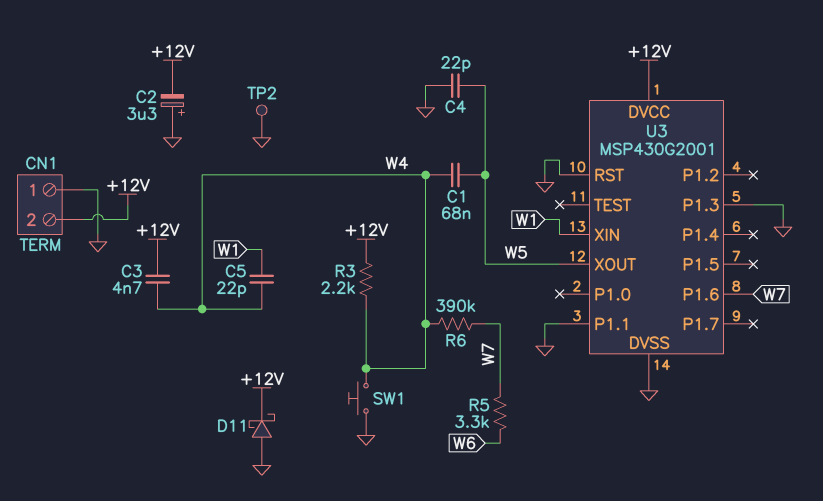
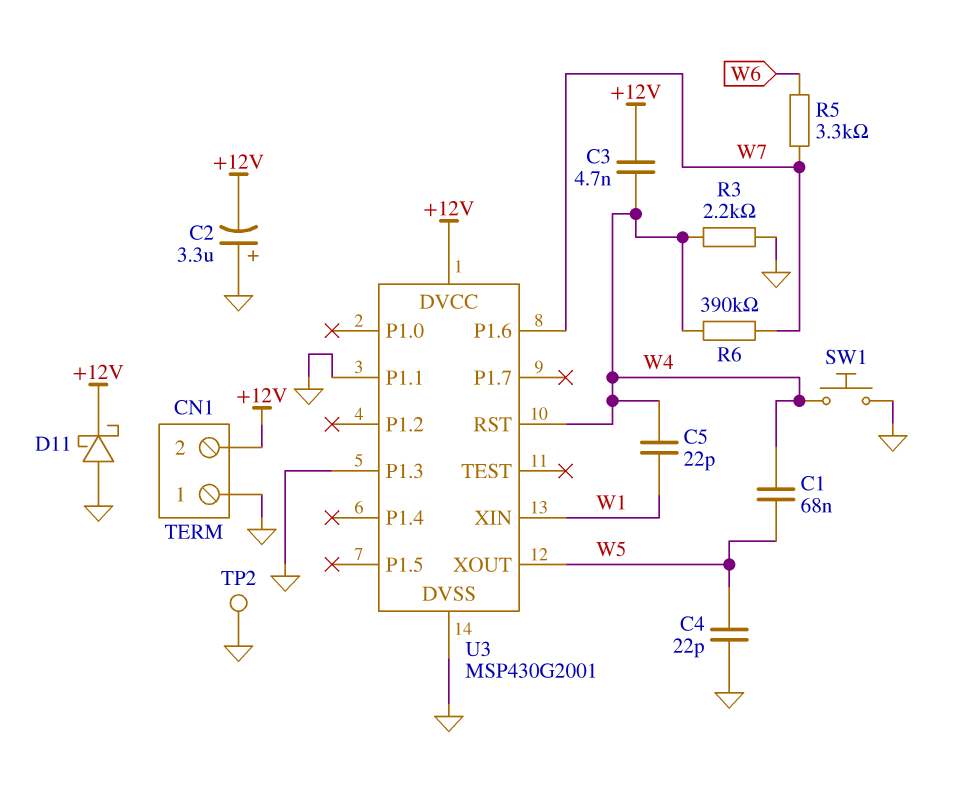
R3: 2.2k (+12V, W4) -> 2.2k (GND, W4)
U3 pin RST: GND -> W4

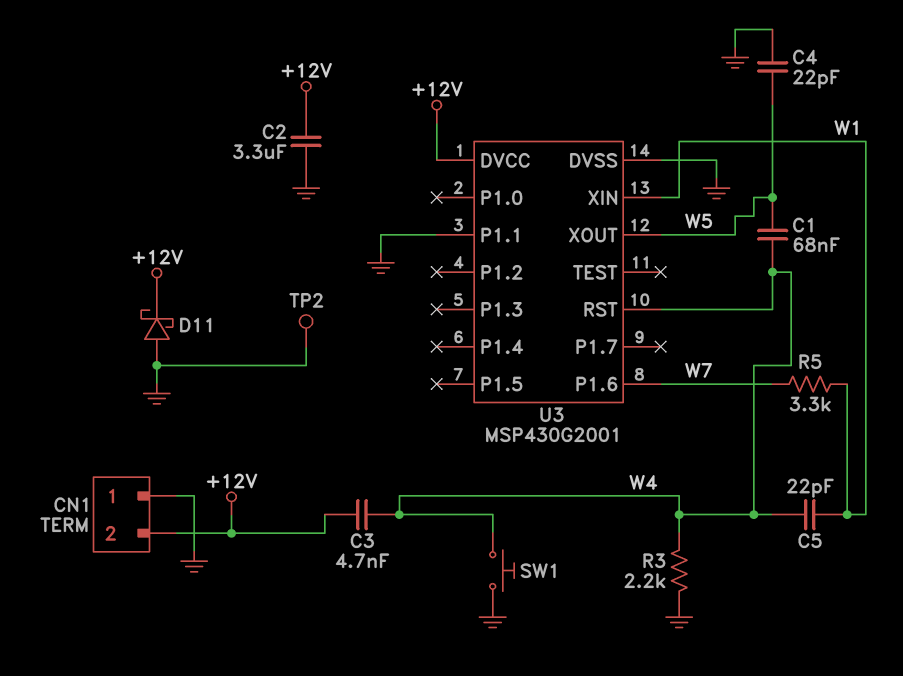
C2: 3.3uF (plus GND, minus +12V) -> 3.3uF (+12V, GND)
R5: 3.3k (W6, W7) -> 3.3k (W1, W7)
R6: 390k (W4, W7) -> none
U3 pin P1.3: GND -> none

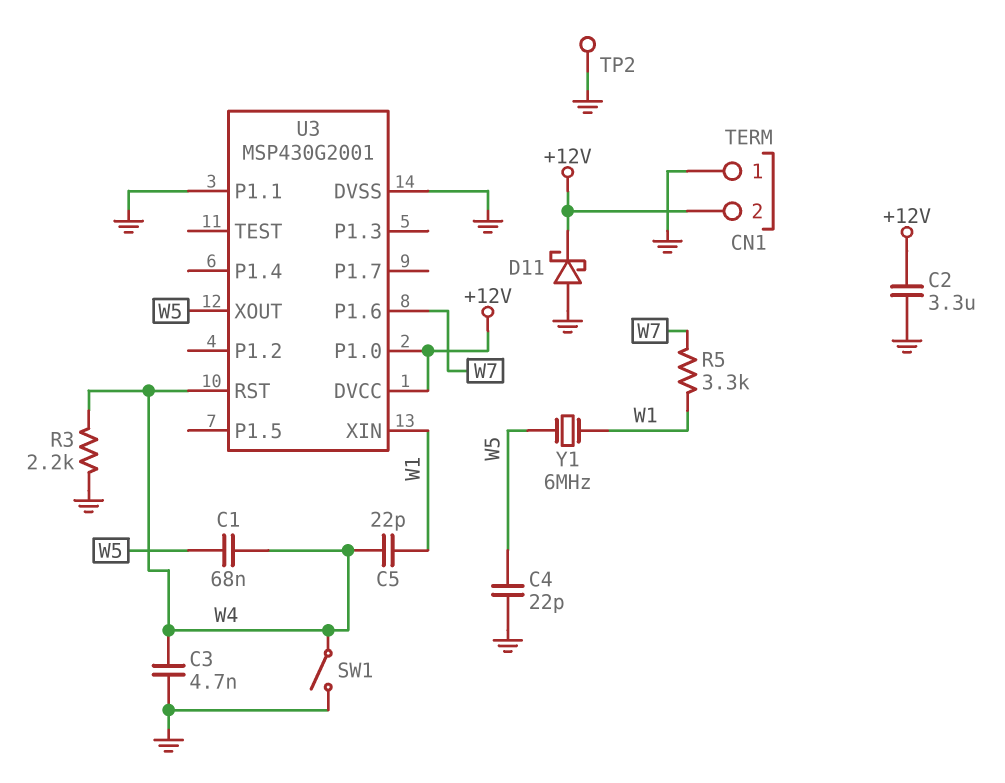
C3: 4.7nF (+12V, W4) -> 4.7nF (GND, W4)
SW1: button (GND, W4) -> switch (GND, W4)
U3 pin P1.0: none -> +12V
Y1: none -> 6MHz (W1, W5)

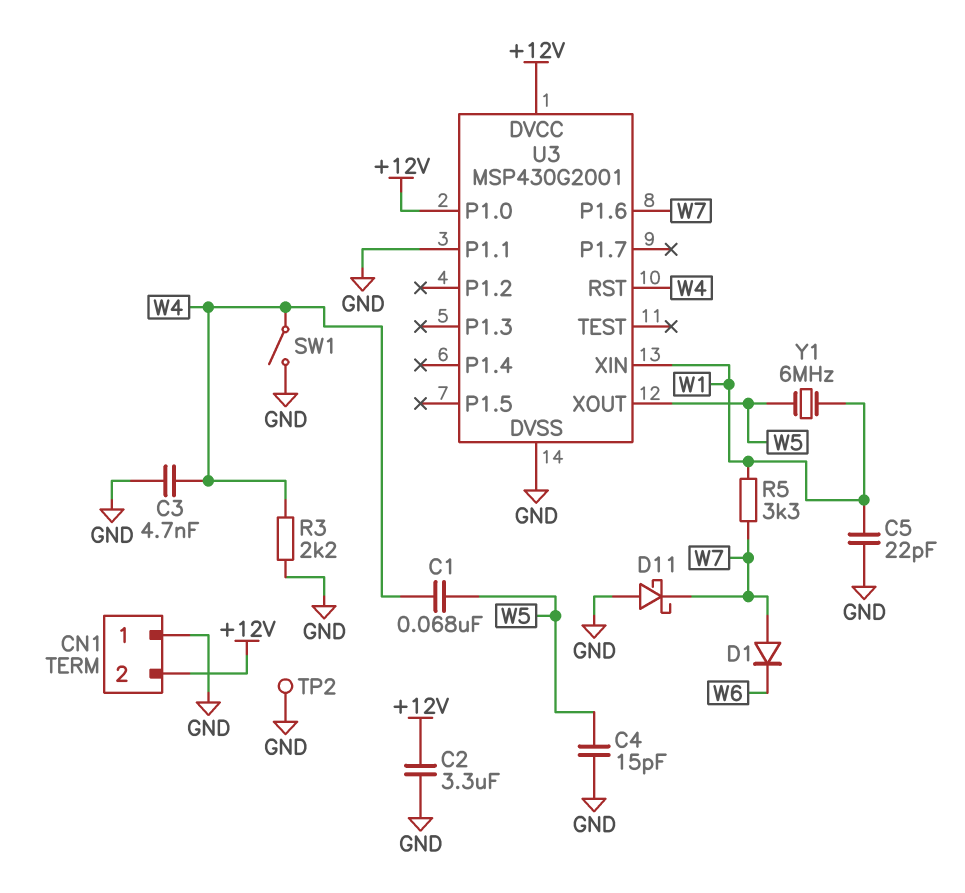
C4: 22pF (GND, W5) -> 15pF (GND, W5)
C5: 22pF (W1, W4) -> 22pF (GND, W1)
D1: none -> diode (A W7, K W6)
D11: schottky (A GND, K +12V) -> schottky (A GND, K W7)

